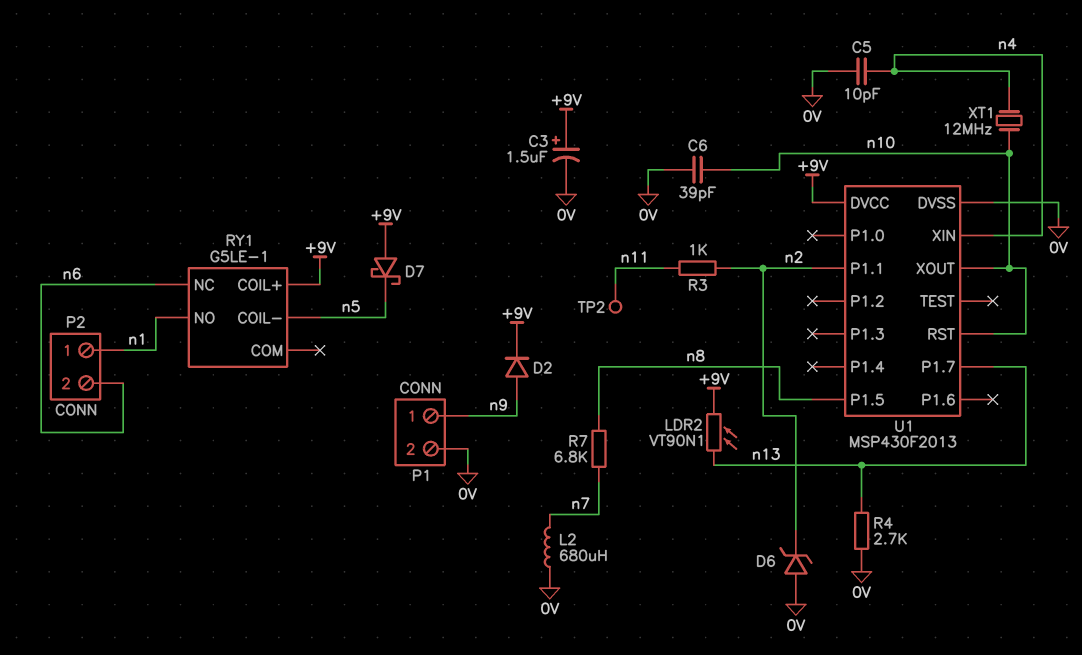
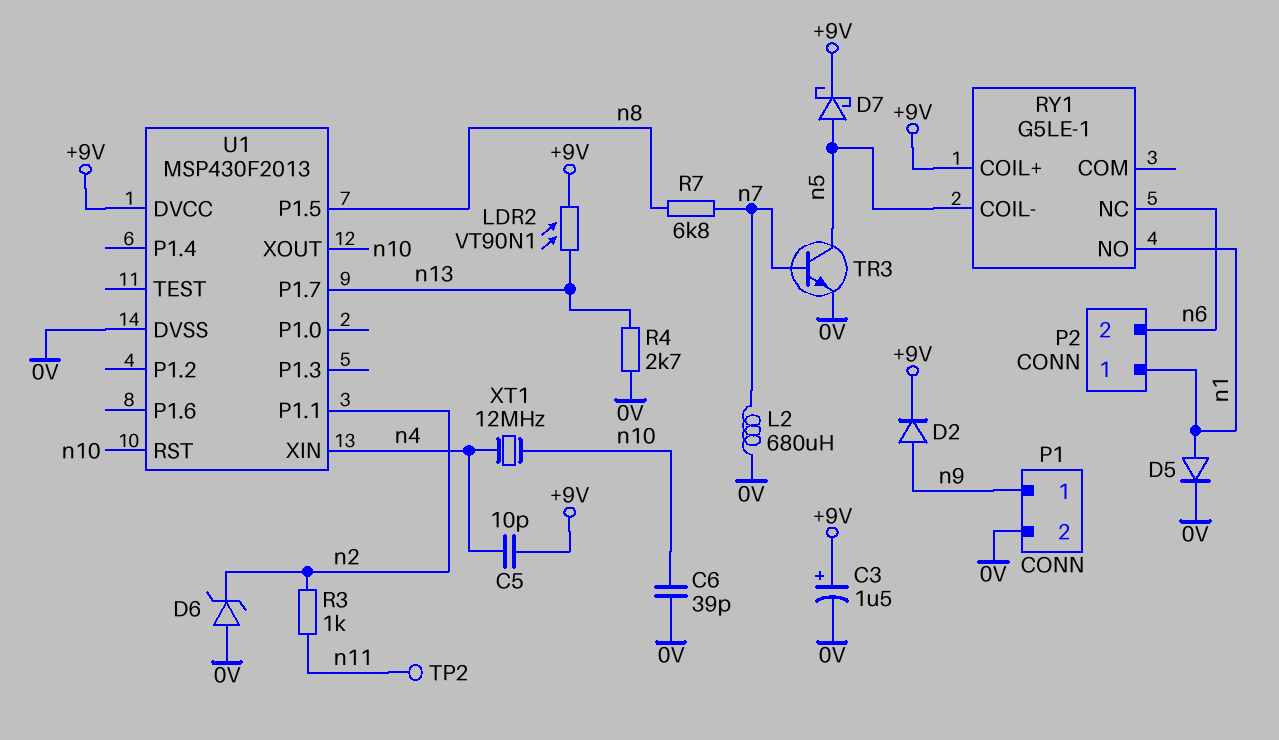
C5: 10pF (0V, n4) -> 10pF (+9V, n4)
D5: none -> diode (A n1, K 0V)
D7: schottky (A +9V, K n5) -> schottky (A n5, K +9V)
TR3: none -> NPN (B n7, C n5, E 0V)

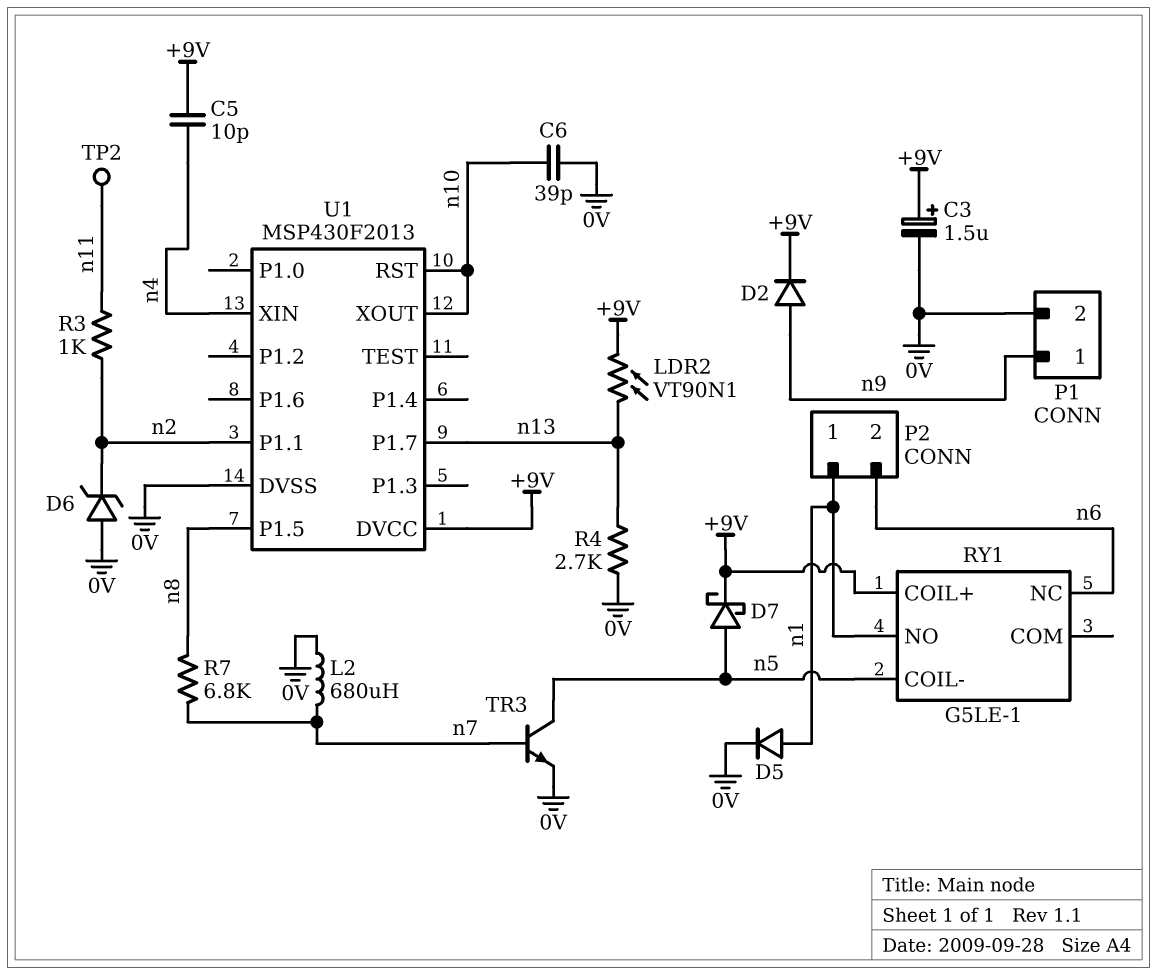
XT1: 12MHz (n4, n10) -> none

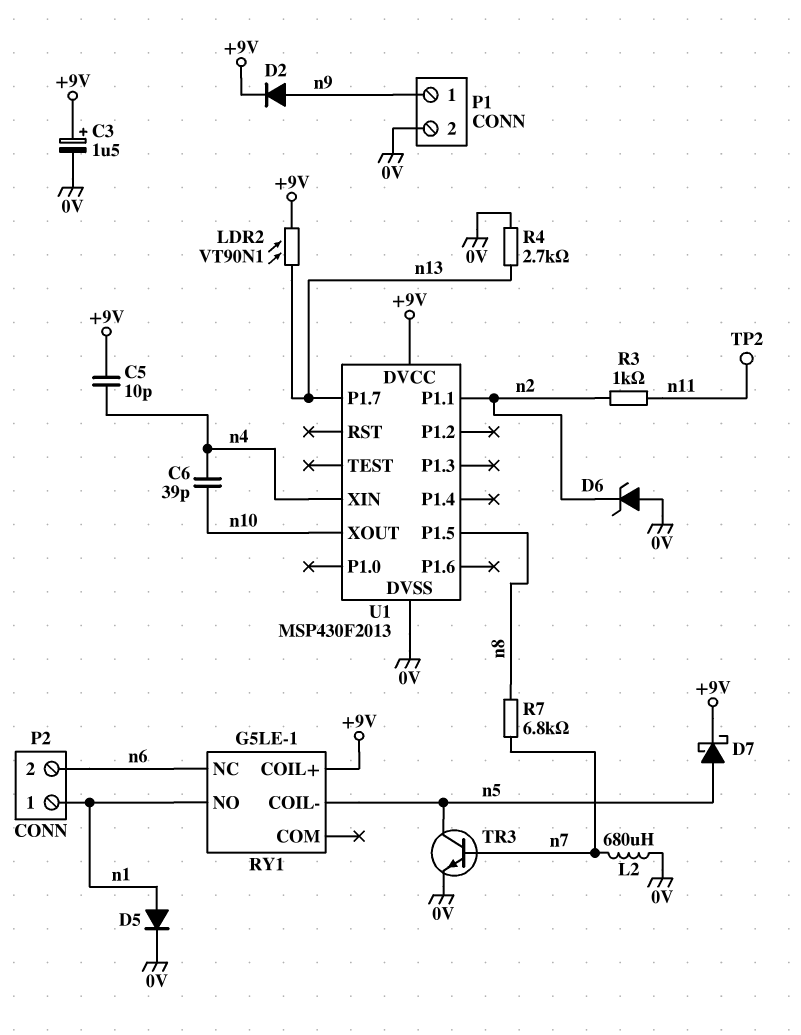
C6: 39pF (0V, n10) -> 39pF (n4, n10)
U1 pin RST: n10 -> none

